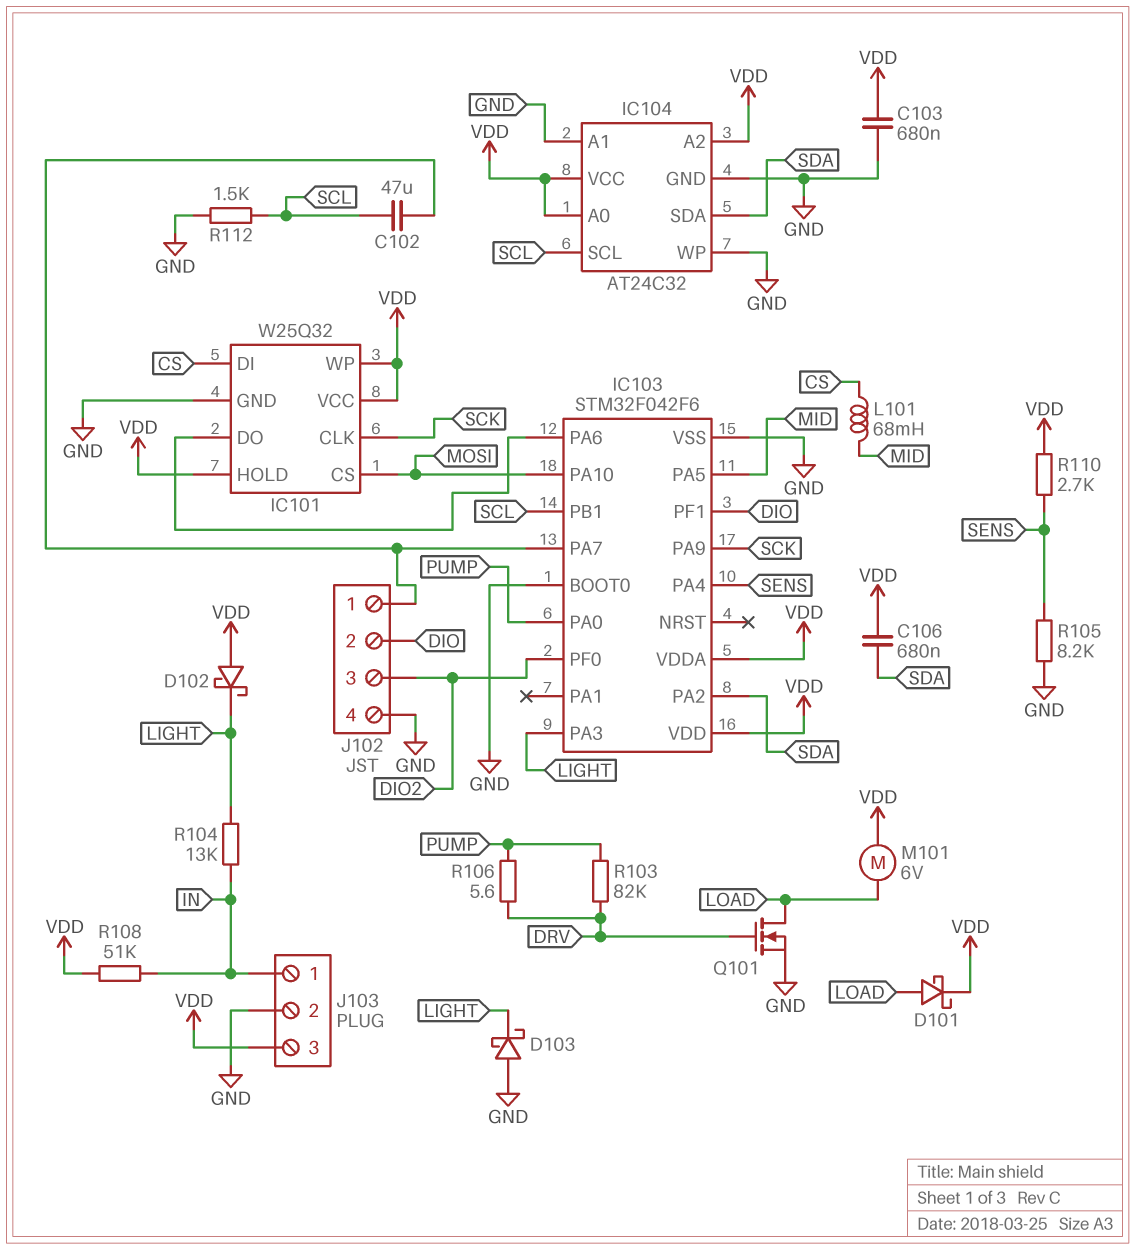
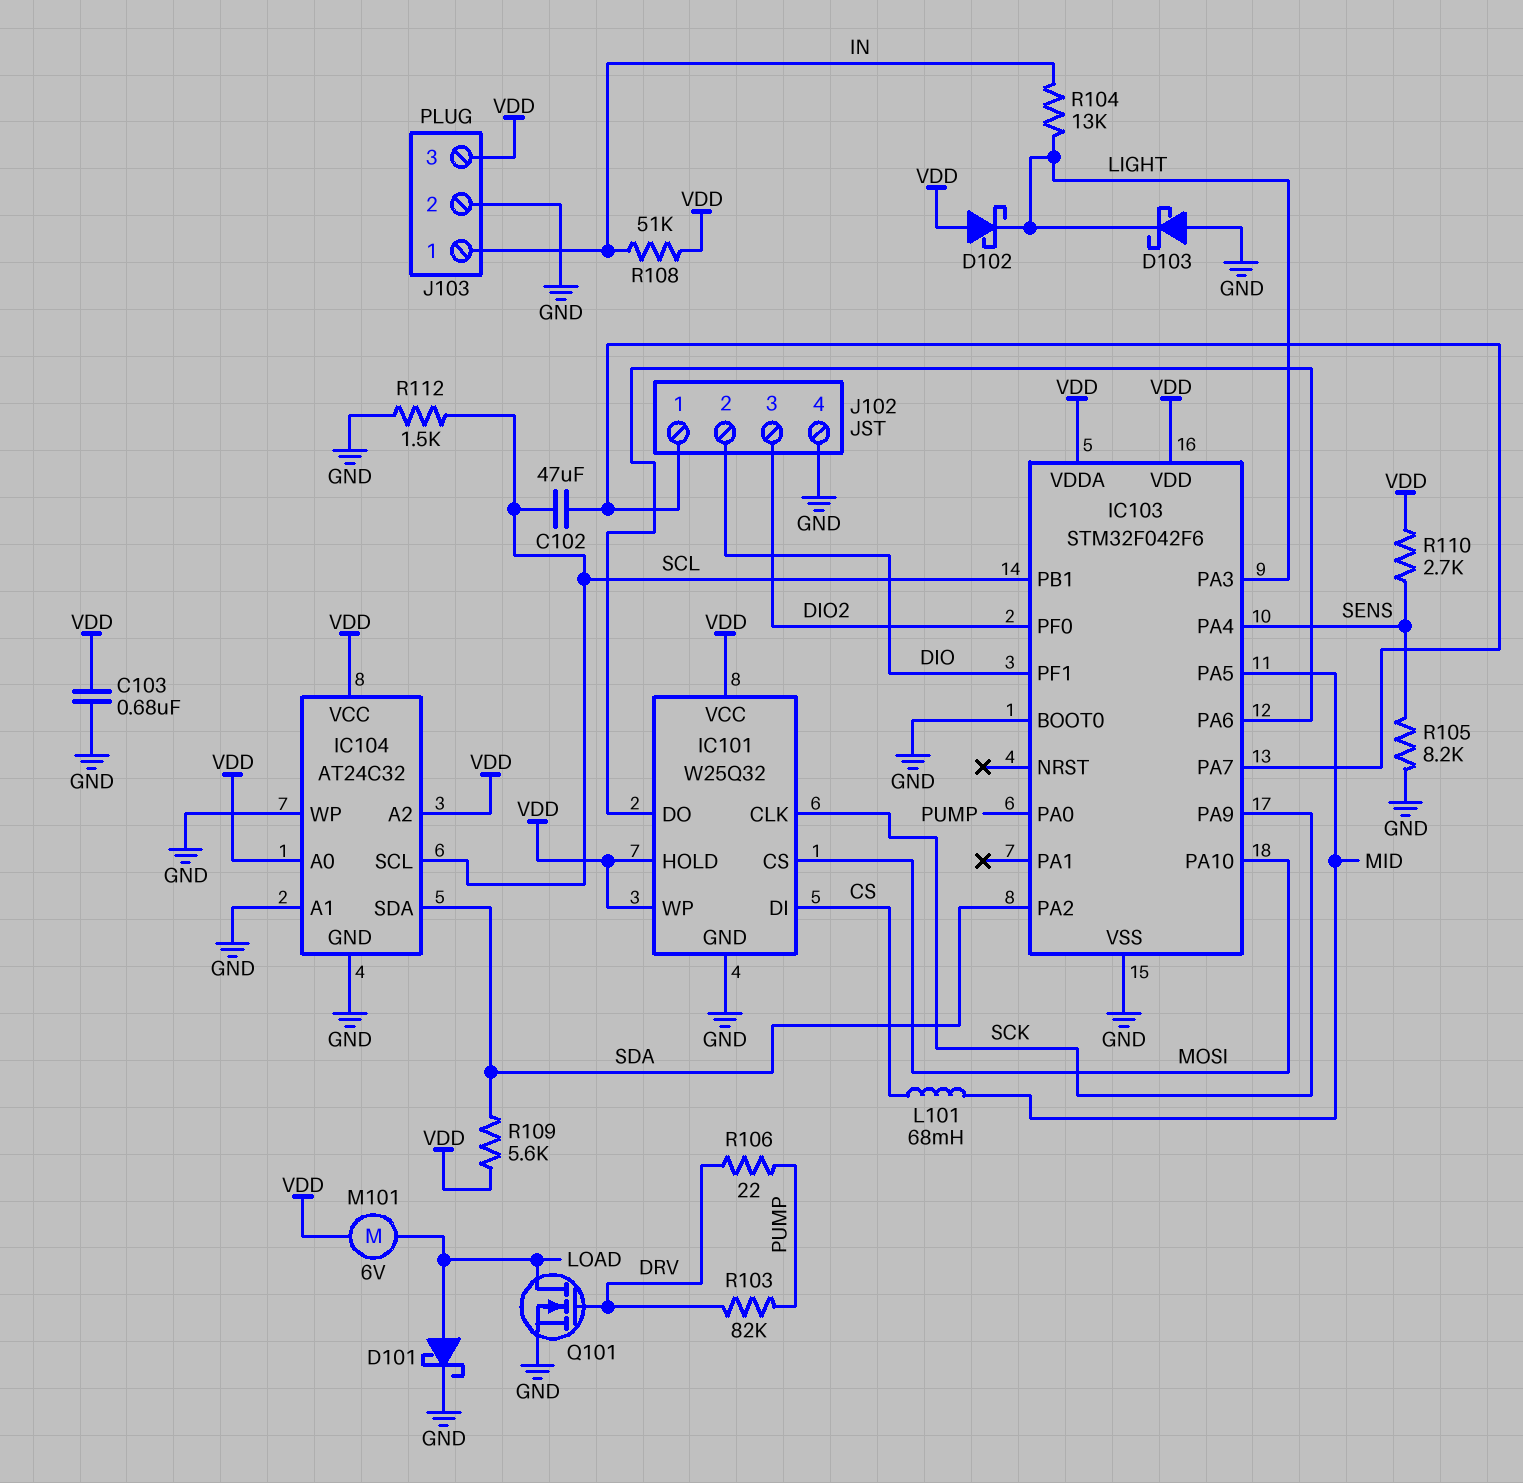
C106: 680nF (SDA, VDD) -> none
D101: schottky (A LOAD, K VDD) -> schottky (A LOAD, K GND)
R106: 5.6 (DRV, PUMP) -> 22 (DRV, PUMP)
R109: none -> 5.6k (SDA, VDD)

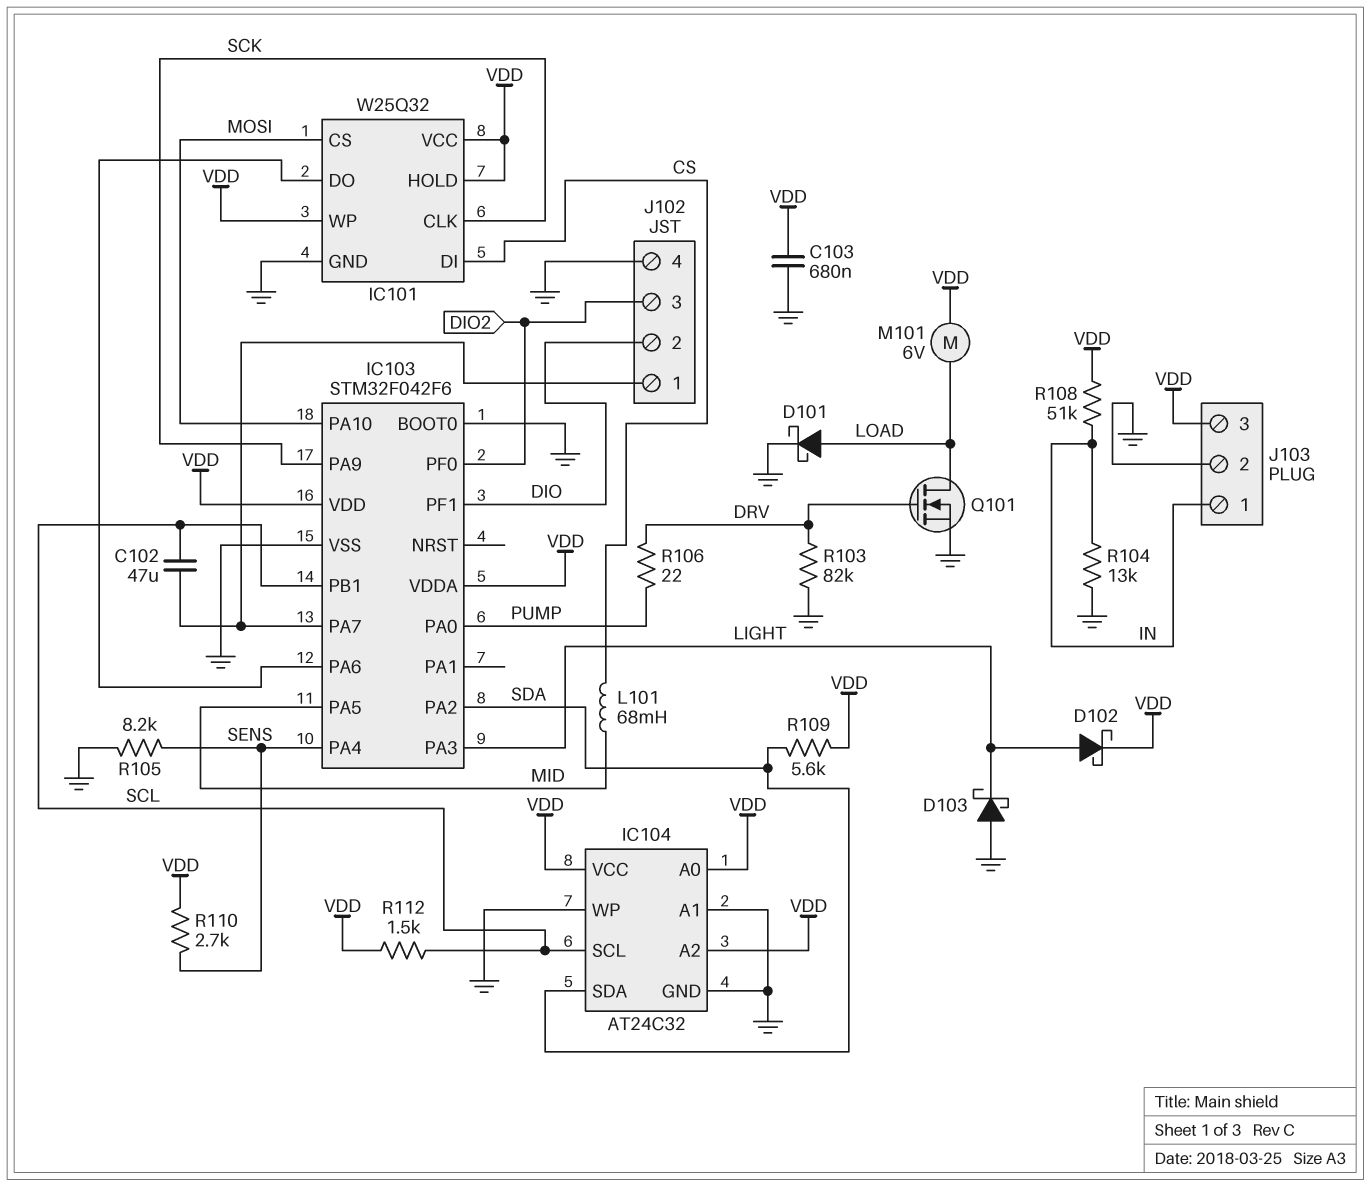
D102: schottky (A VDD, K LIGHT) -> schottky (A LIGHT, K VDD)
R103: 82k (DRV, PUMP) -> 82k (DRV, GND)
R104: 13k (IN, LIGHT) -> 13k (GND, IN)
R112: 1.5k (GND, SCL) -> 1.5k (SCL, VDD)

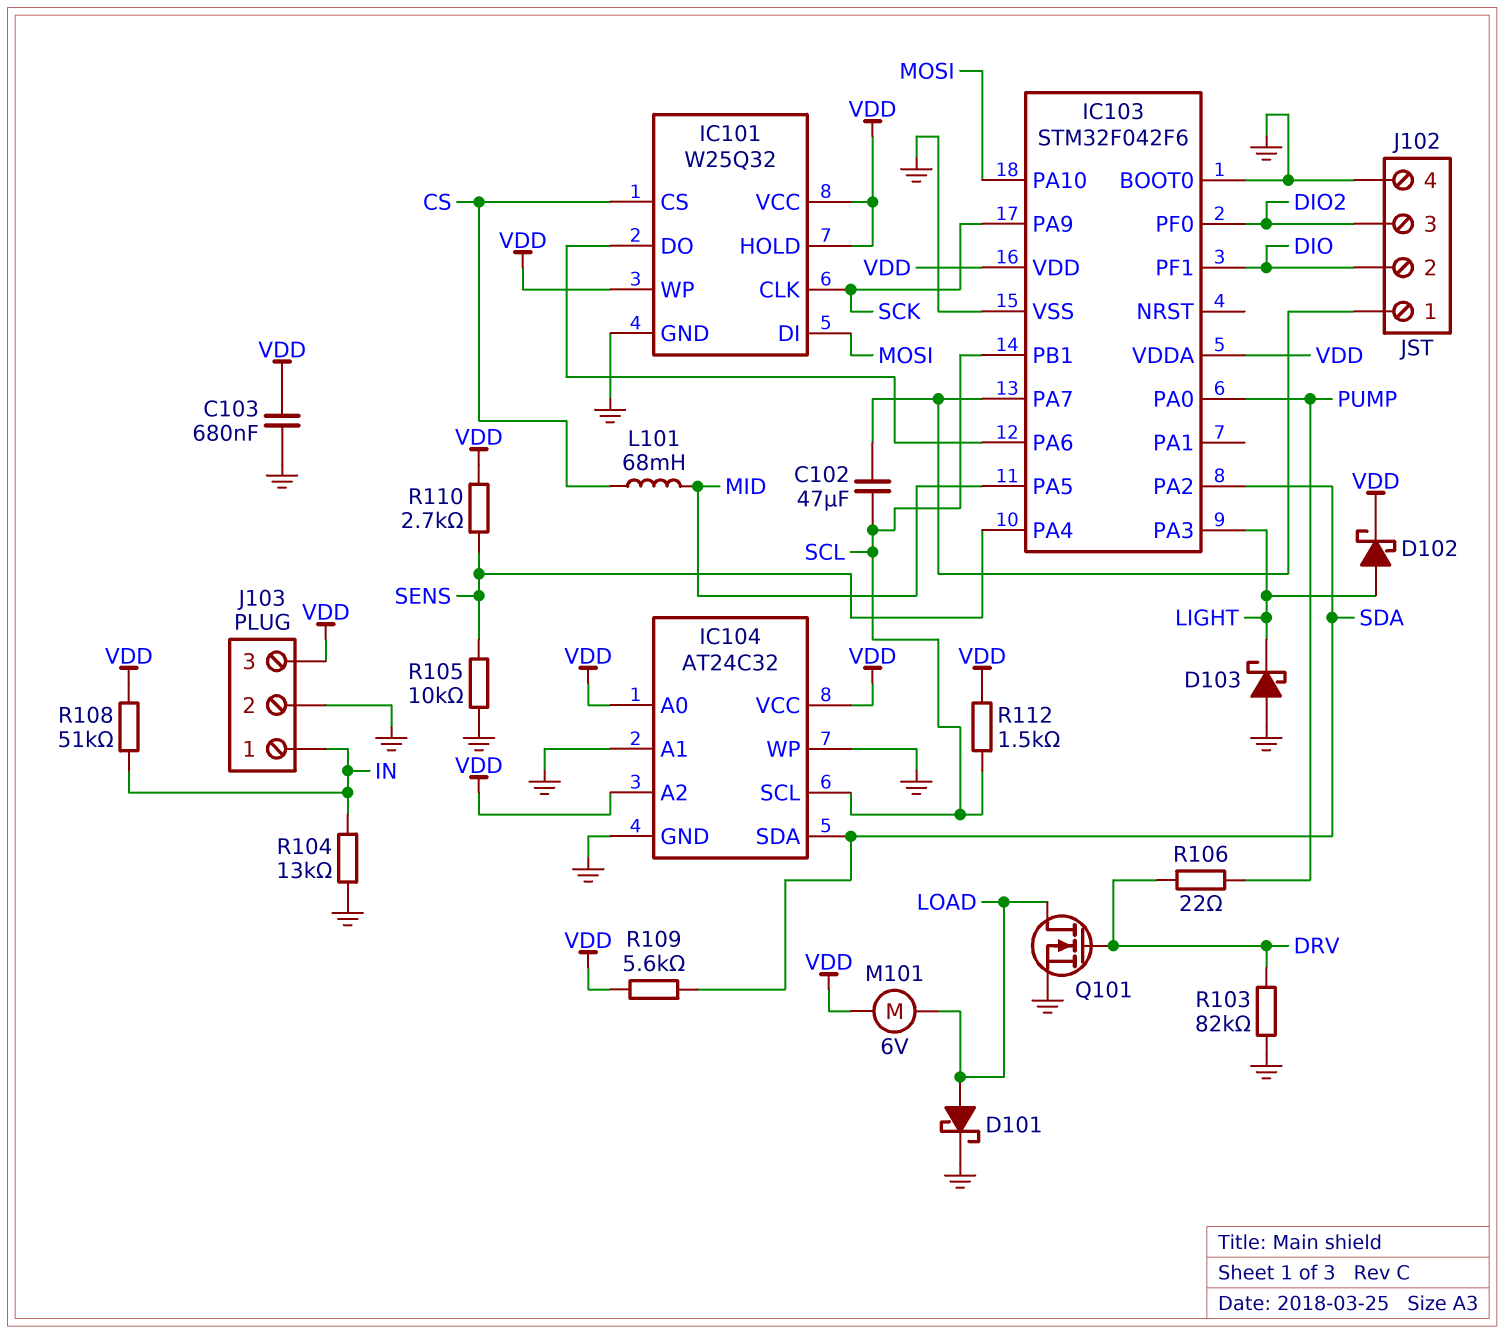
IC101 pin CS: MOSI -> CS
IC101 pin DI: CS -> MOSI
R105: 8.2k (GND, SENS) -> 10k (GND, SENS)

